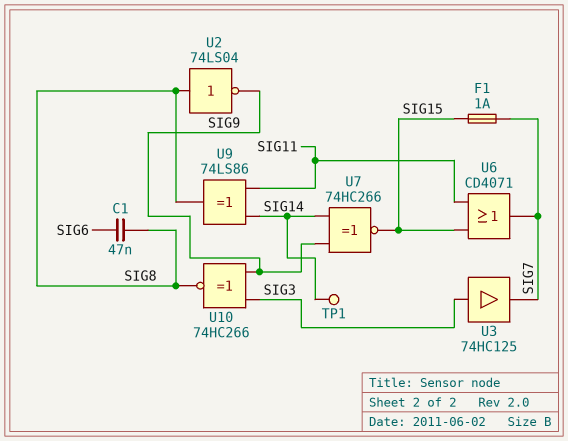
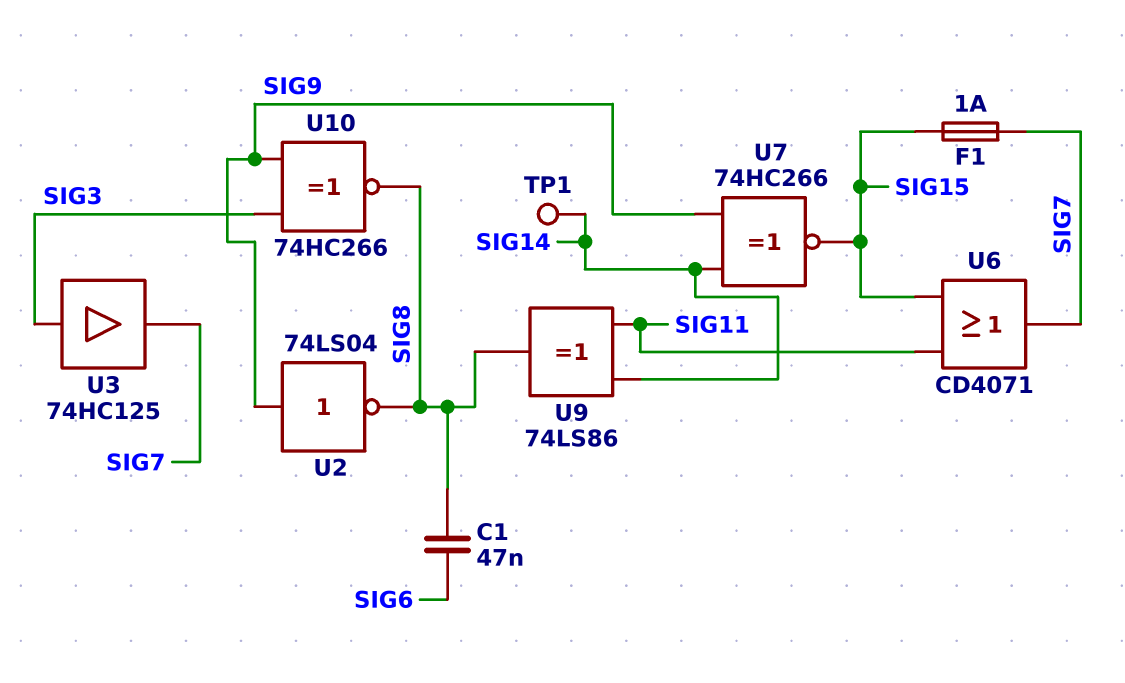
U2: NOT 74LS04 (in SIG8, out SIG9) -> NOT 74LS04 (in SIG9, out SIG8)

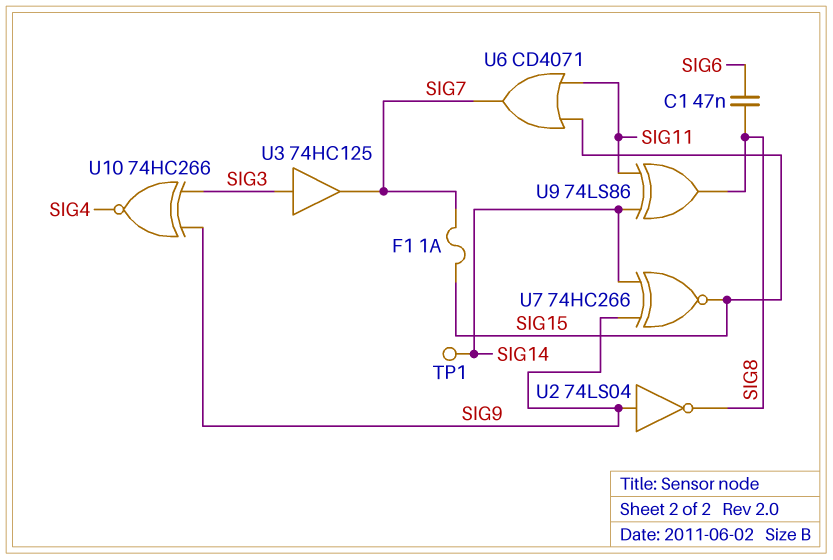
U10: XNOR 74HC266 (in SIG3, in SIG9, out SIG8) -> XNOR 74HC266 (in SIG3, in SIG9, out SIG4)

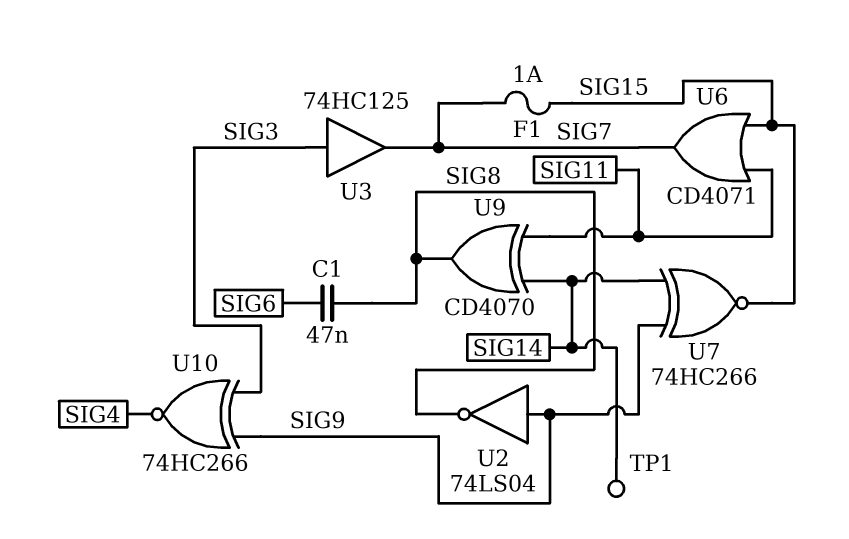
U9: XOR 74LS86 (in SIG11, in SIG14, out SIG8) -> XOR CD4070 (in SIG11, in SIG14, out SIG8)

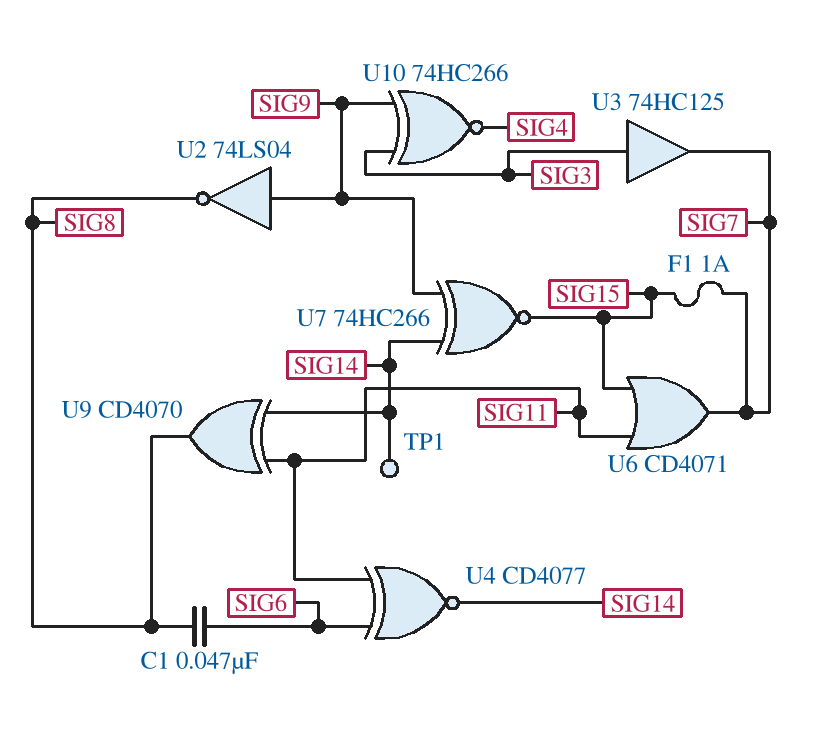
U4: none -> XNOR CD4077 (in SIG6, in SIG11, out SIG14)

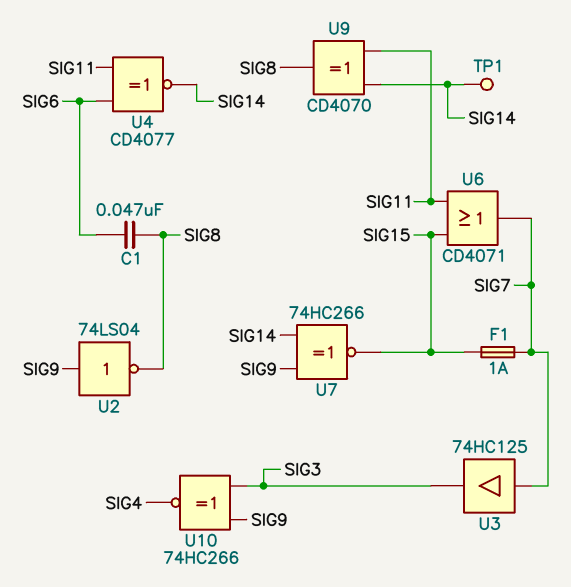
U3: buffer 74HC125 (in SIG3, out SIG7) -> buffer 74HC125 (in SIG7, out SIG3)

